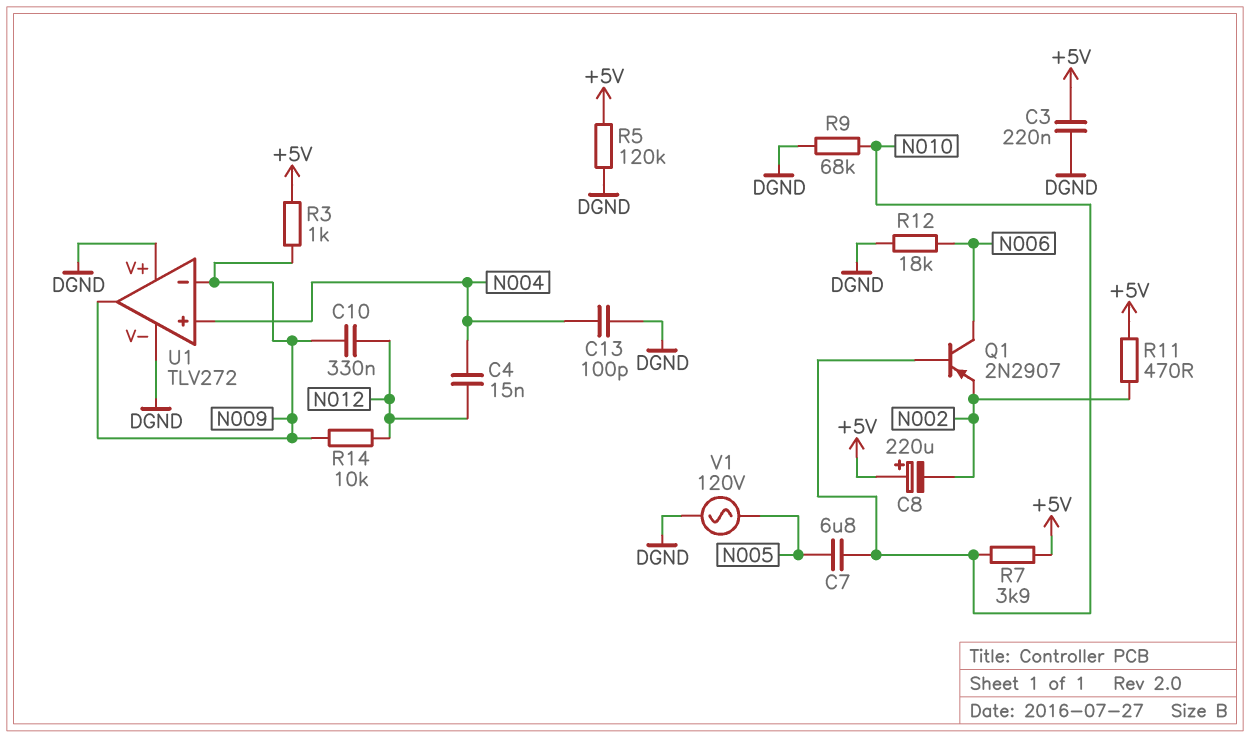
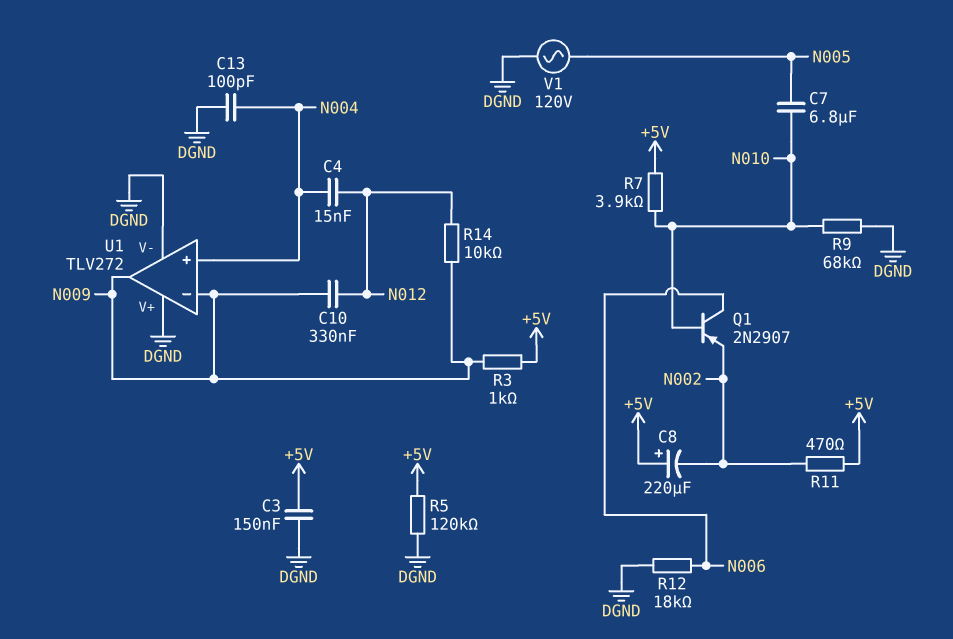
C3: 220nF (+5V, DGND) -> 150nF (+5V, DGND)

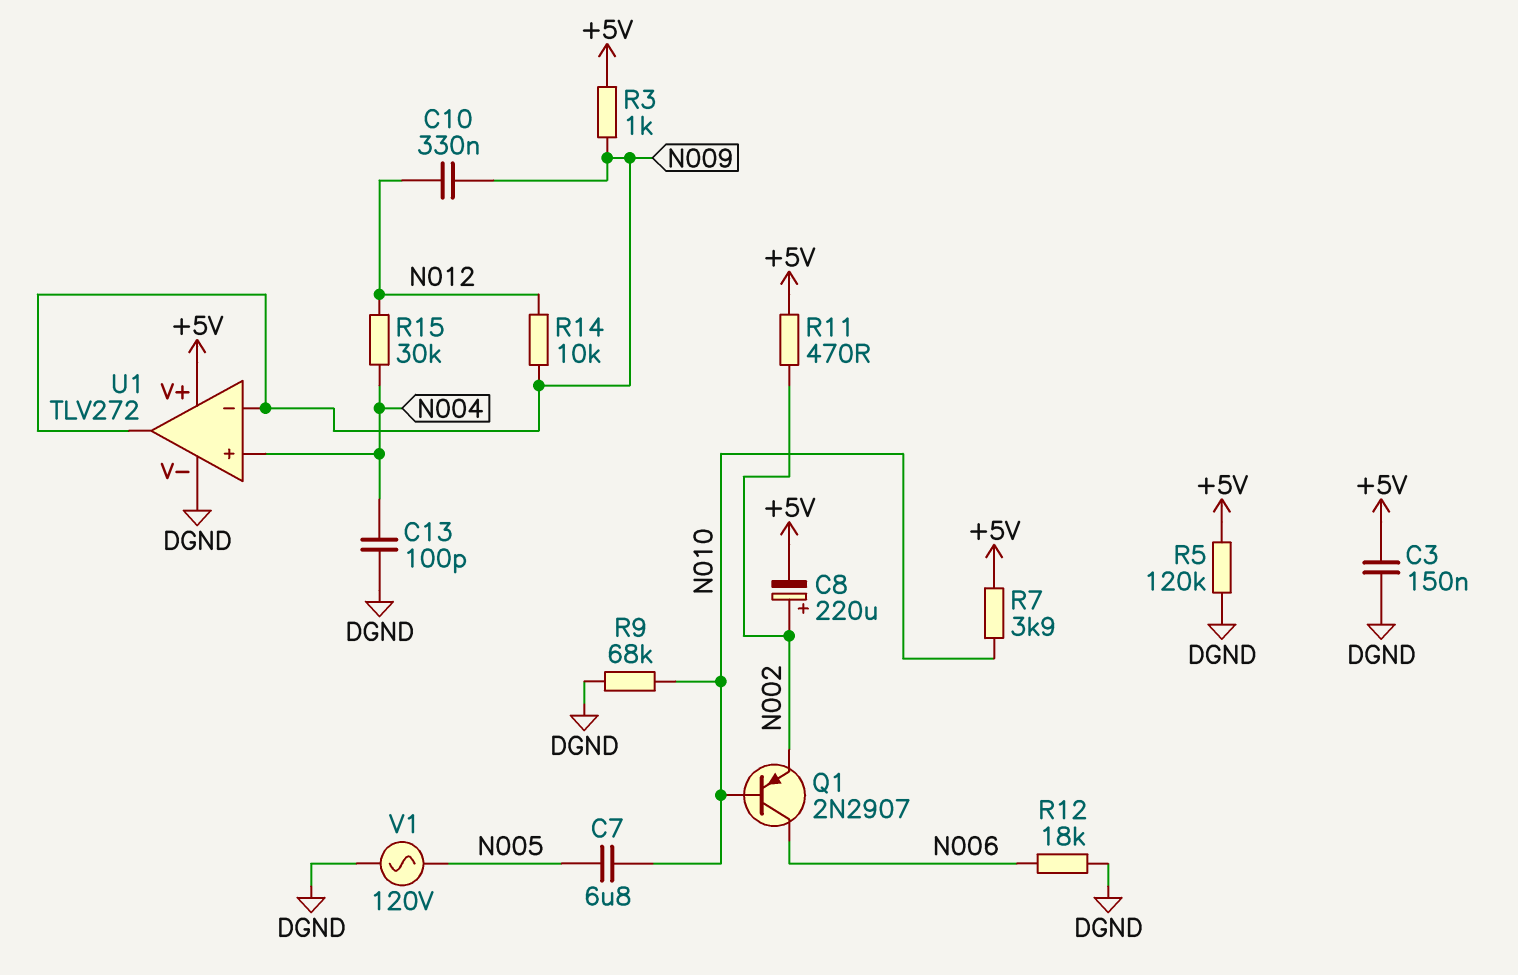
C4: 15nF (N004, N012) -> none
C8: 220uF (plus +5V, minus N002) -> 220uF (plus N002, minus +5V)
R15: none -> 30k (N004, N012)
U1 pin V+: DGND -> +5V

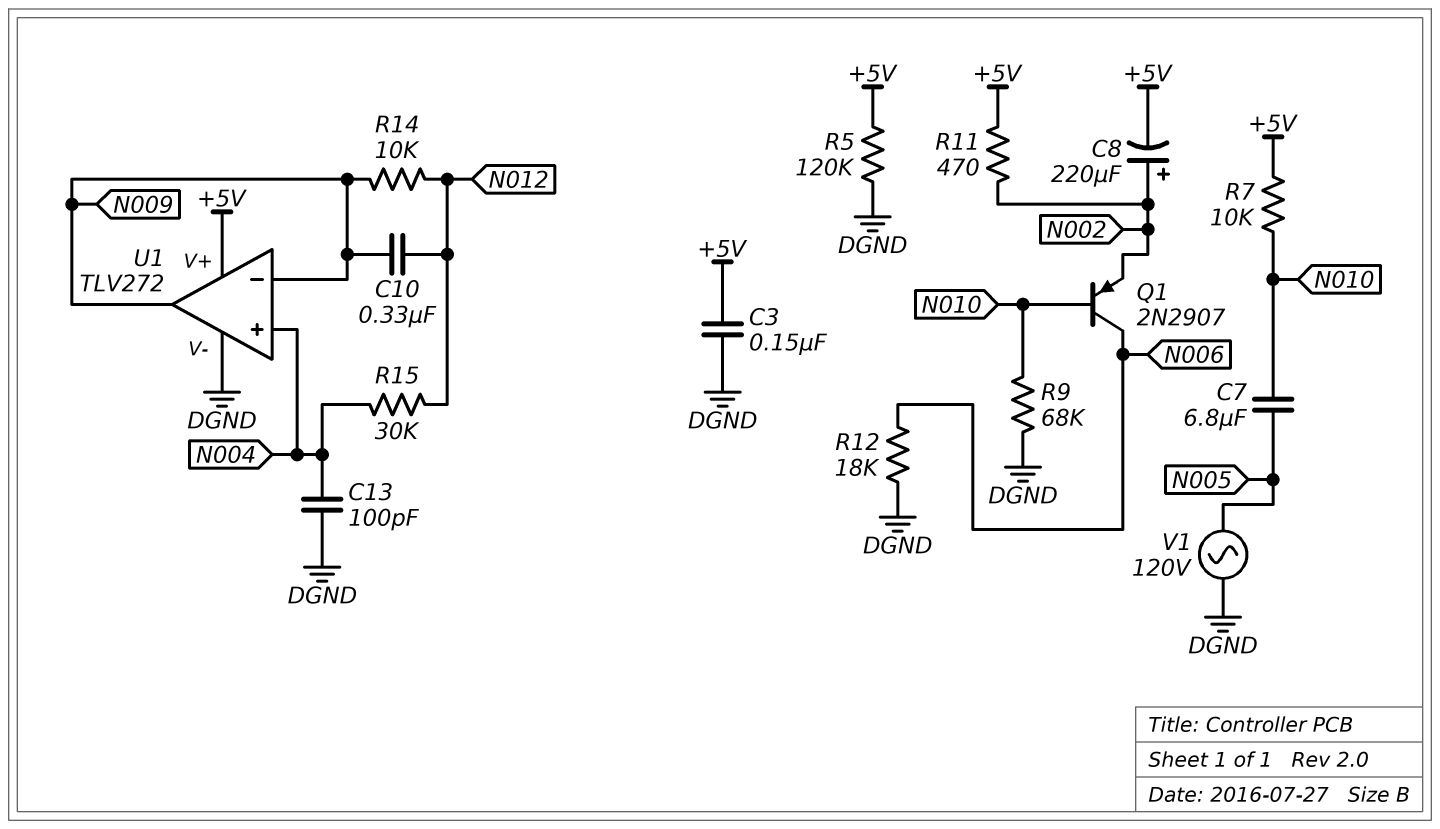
R3: 1k (+5V, N009) -> none
R7: 3.9k (+5V, N010) -> 10k (+5V, N010)

